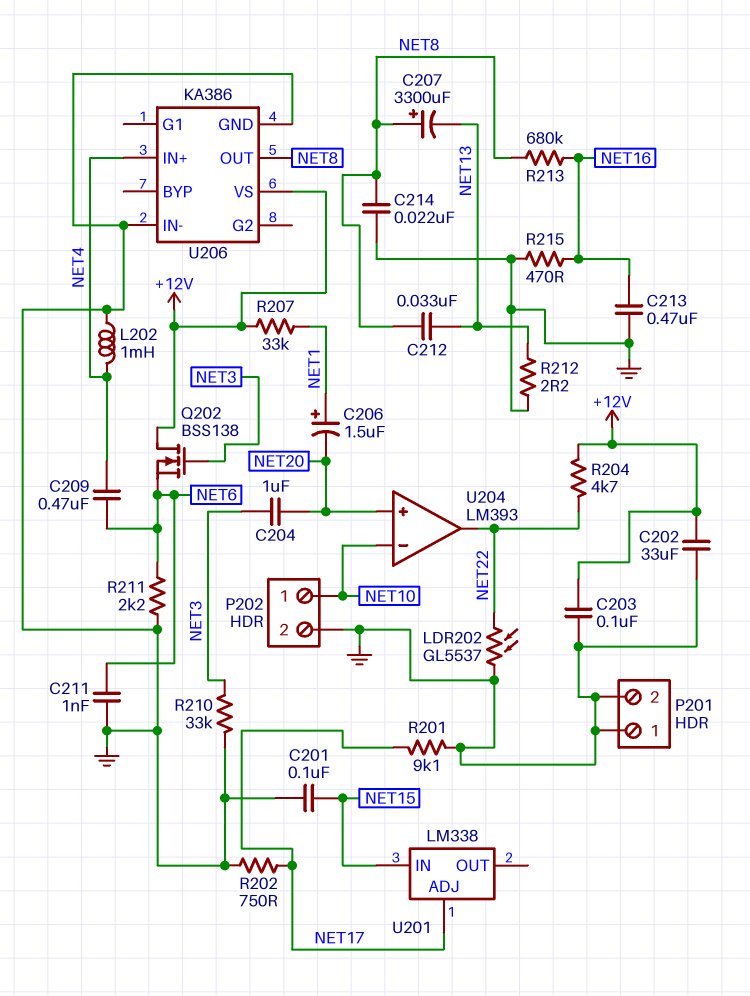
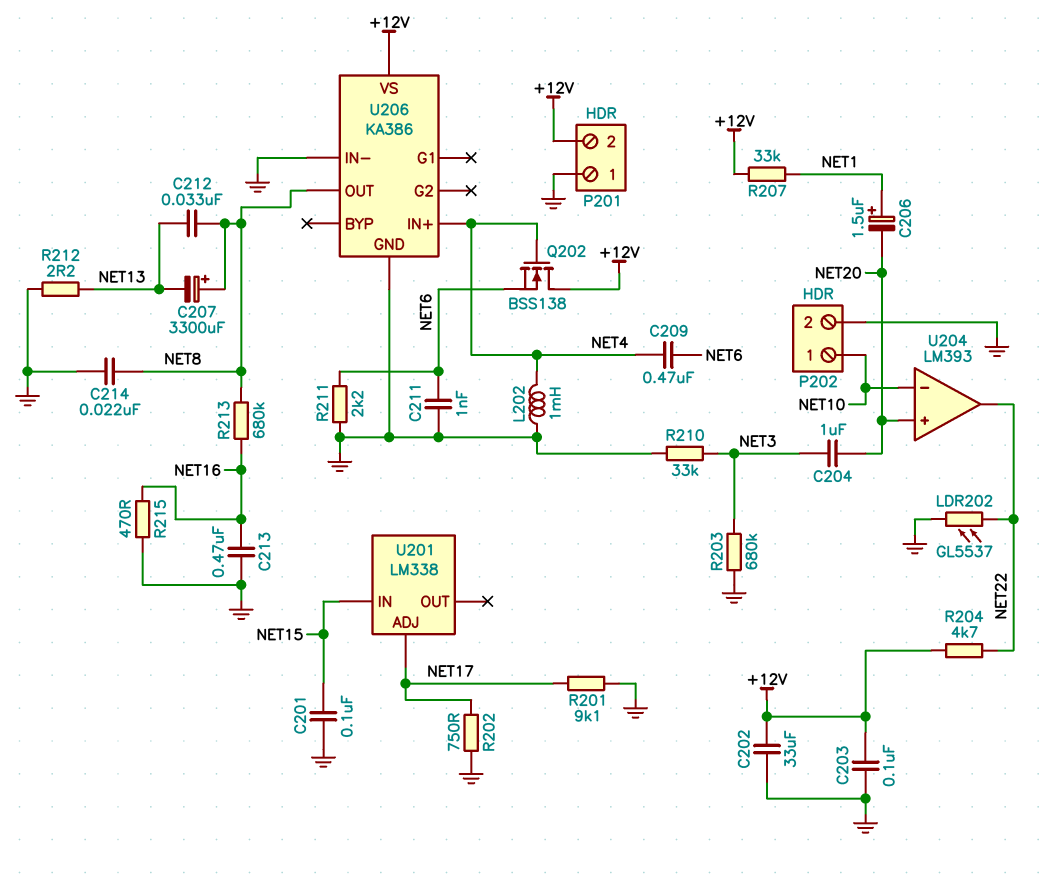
P201 pin 2: GND -> +12V
Q202: NMOS BSS138 (G NET3, D +12V, S NET6) -> NMOS BSS138 (G NET4, D +12V, S NET6)
R203: none -> 680k (GND, NET3)

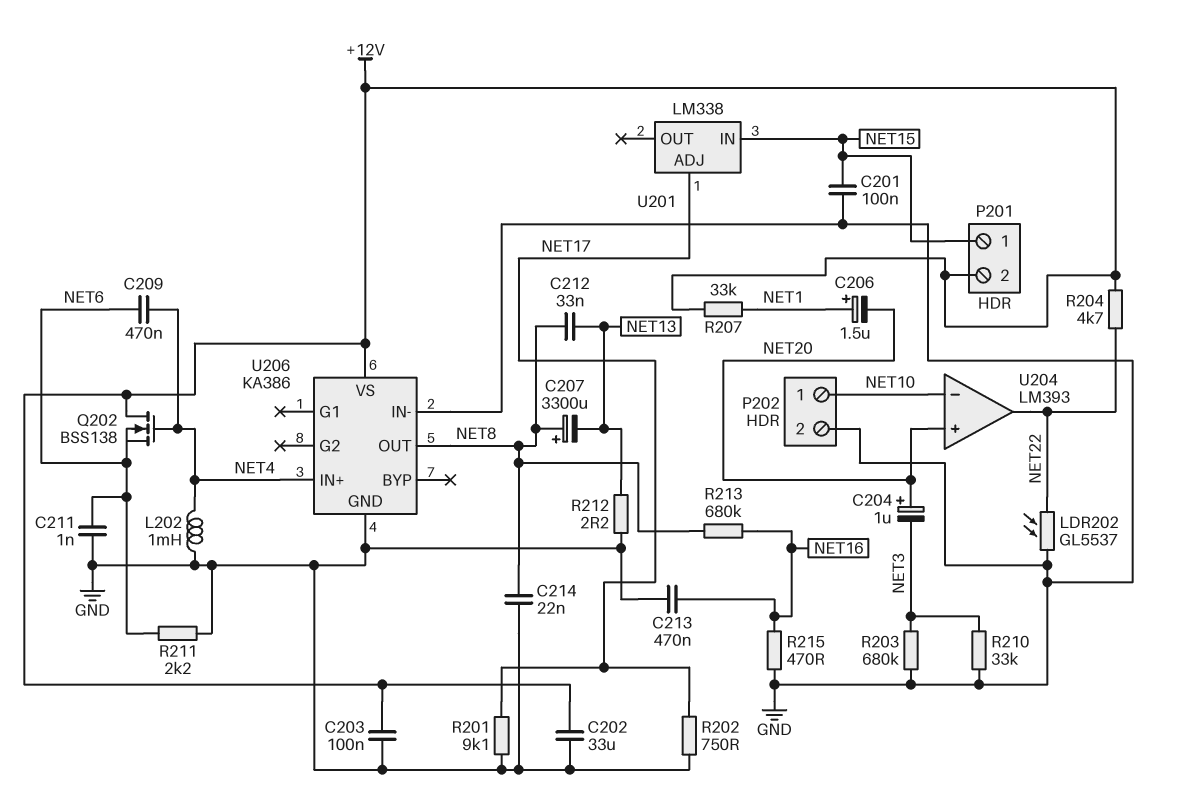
C204: 1uF (NET3, NET20) -> 1uF (plus NET20, minus NET3)
P201 pin 1: GND -> NET15

